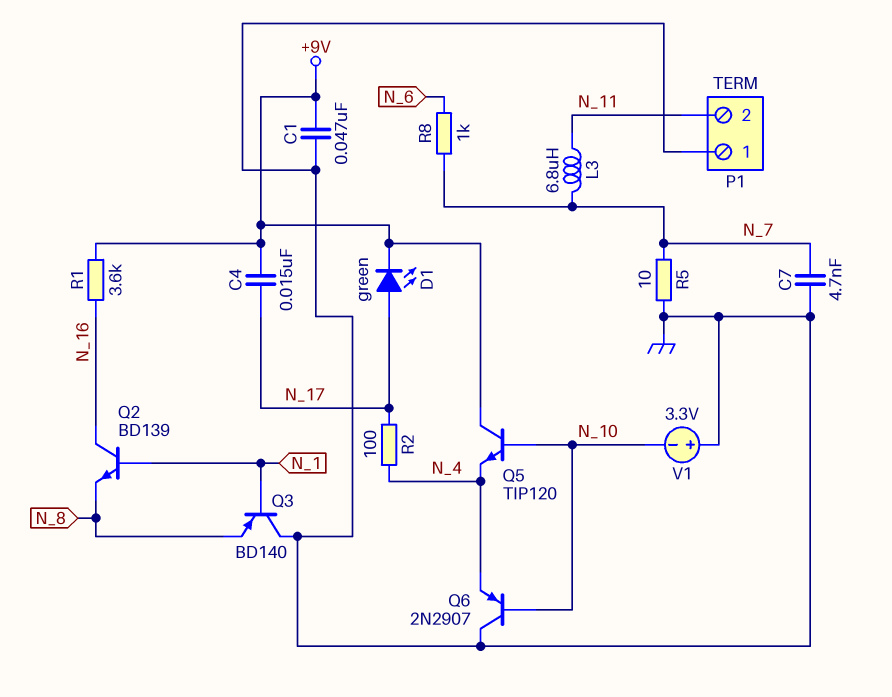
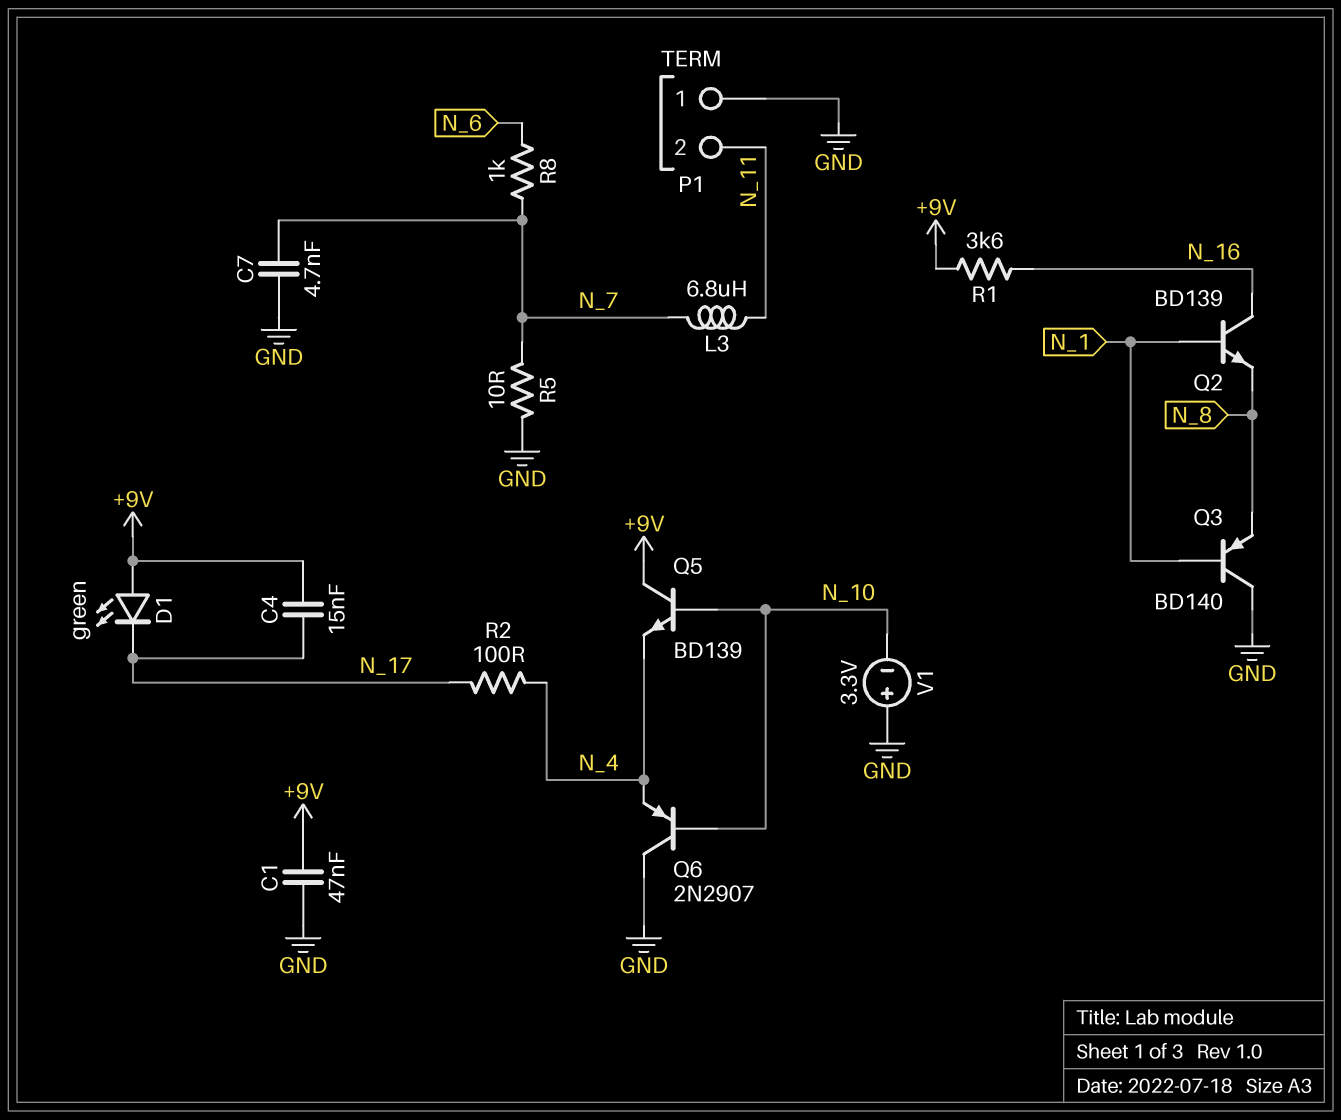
D1: LED green (A N_17, K +9V) -> LED green (A +9V, K N_17)
Q5: NPN TIP120 (B N_10, C +9V, E N_4) -> NPN BD139 (B N_10, C +9V, E N_4)

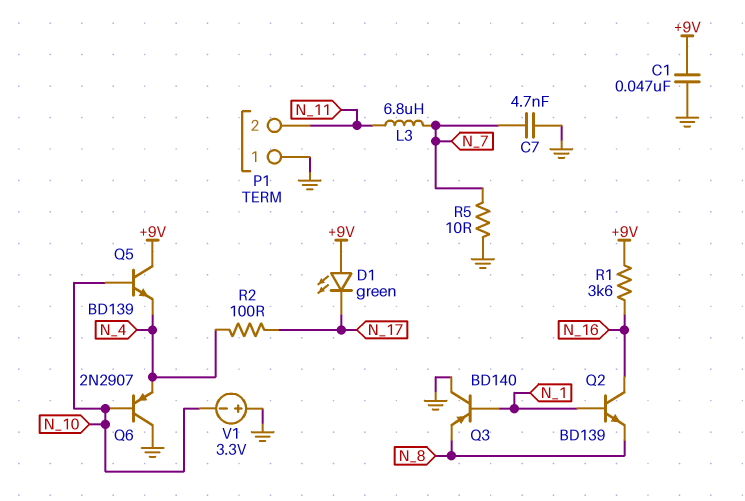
C4: 15nF (+9V, N_17) -> none
R8: 1k (N_6, N_7) -> none

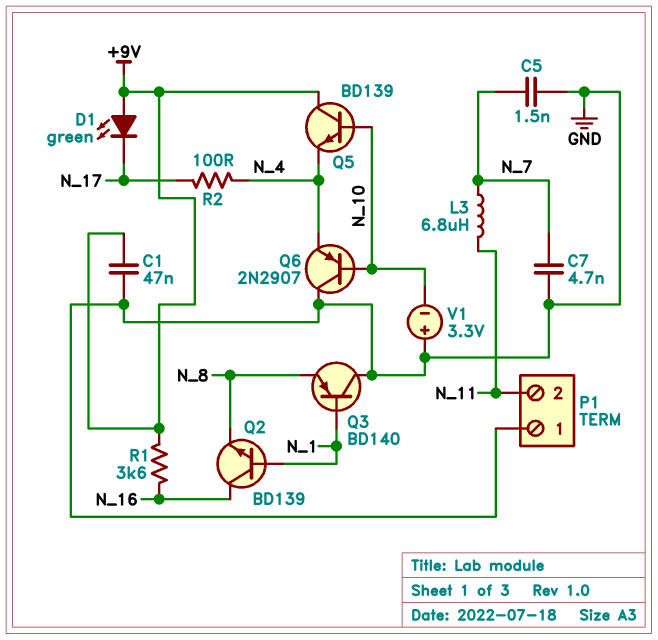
C5: none -> 1.5nF (GND, N_7)
R5: 10 (GND, N_7) -> none

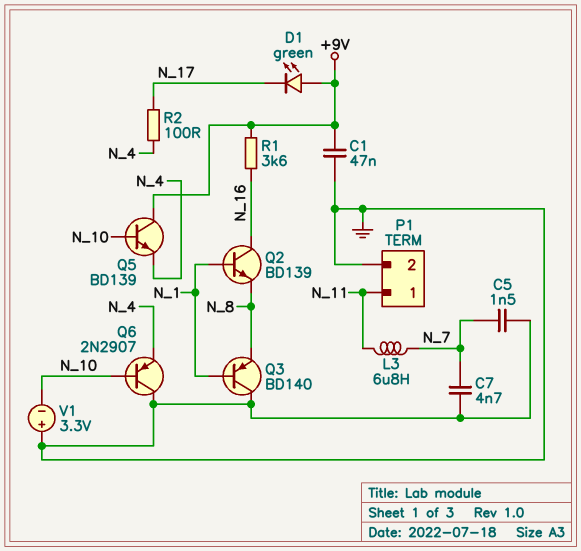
P1 pin 1: GND -> N_11
P1 pin 2: N_11 -> GND

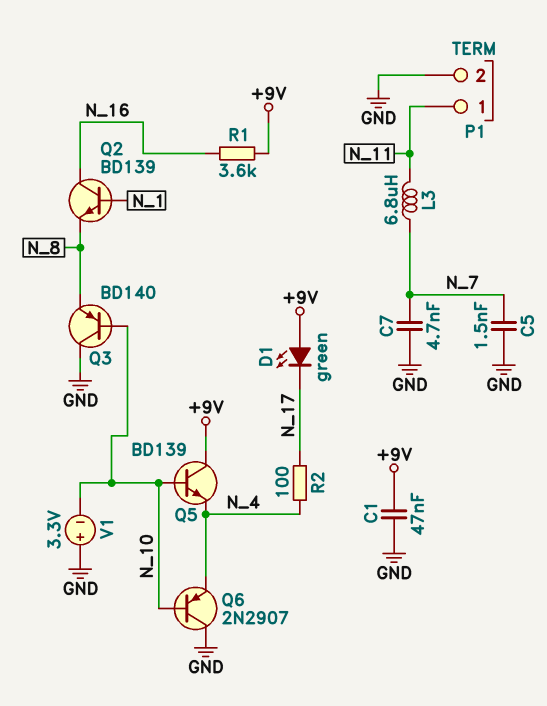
Q3: PNP BD140 (B N_1, C GND, E N_8) -> PNP BD140 (B N_10, C GND, E N_8)

